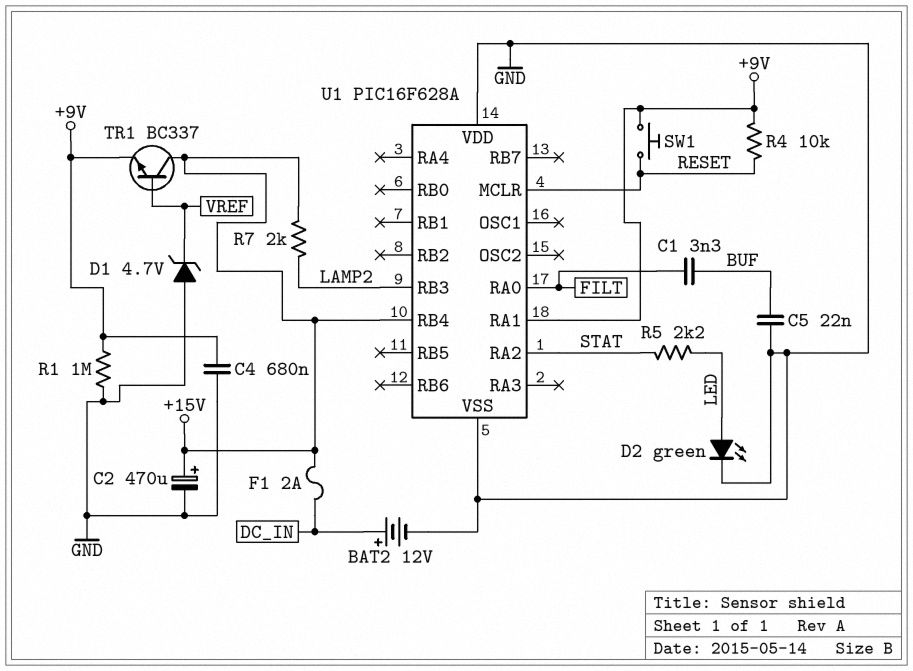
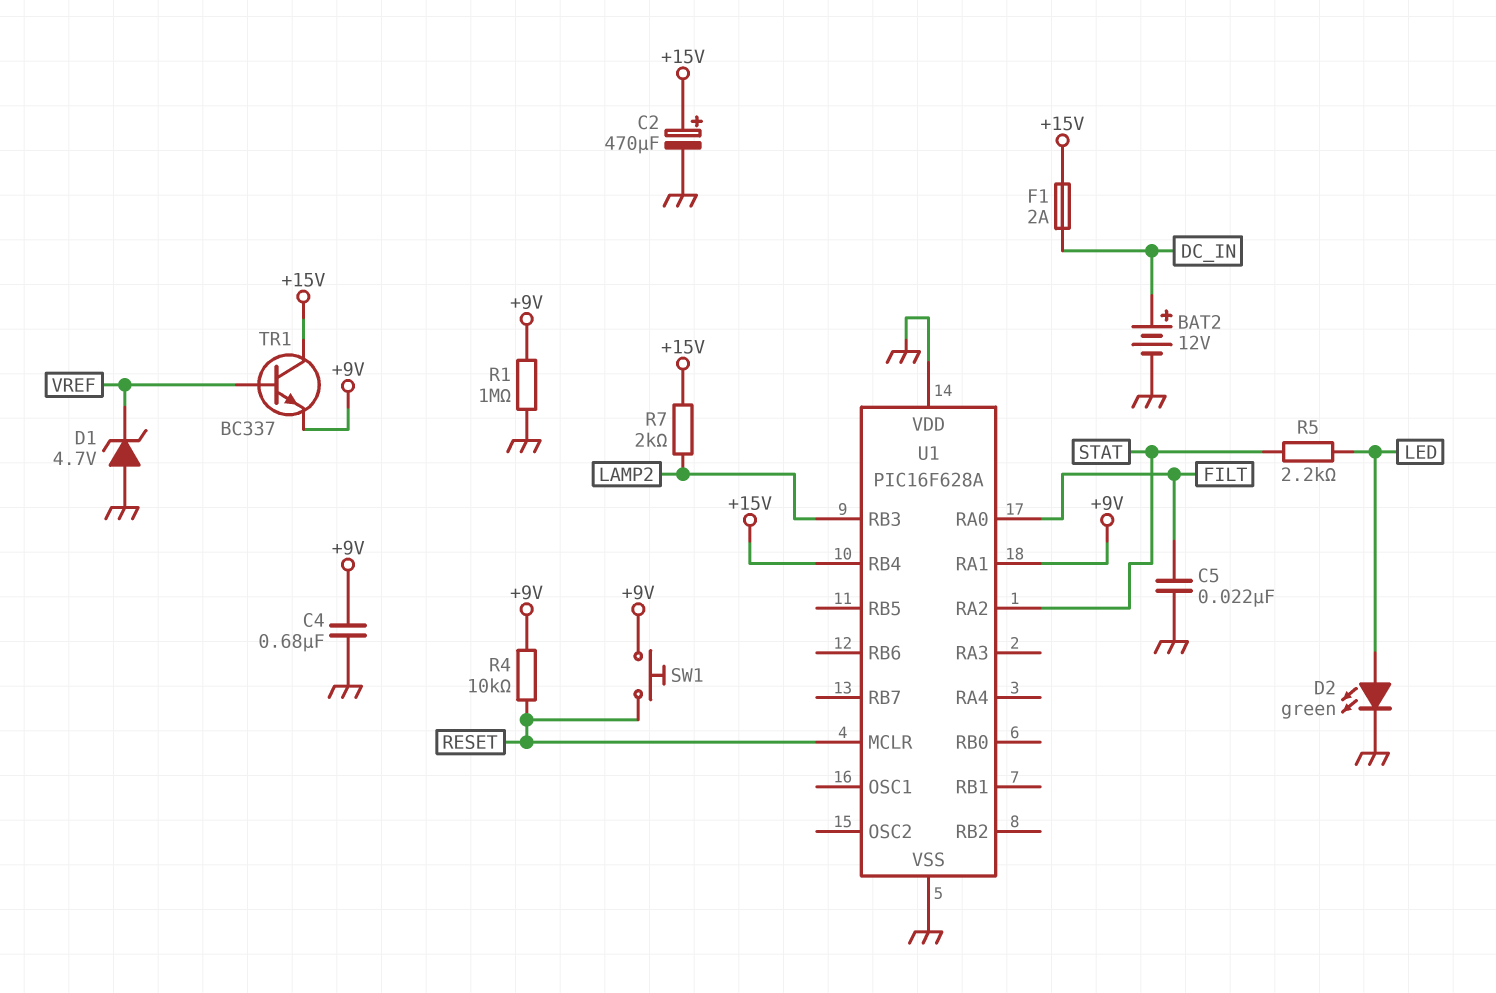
C1: 3.3nF (BUF, FILT) -> none
C5: 22nF (BUF, GND) -> 22nF (FILT, GND)

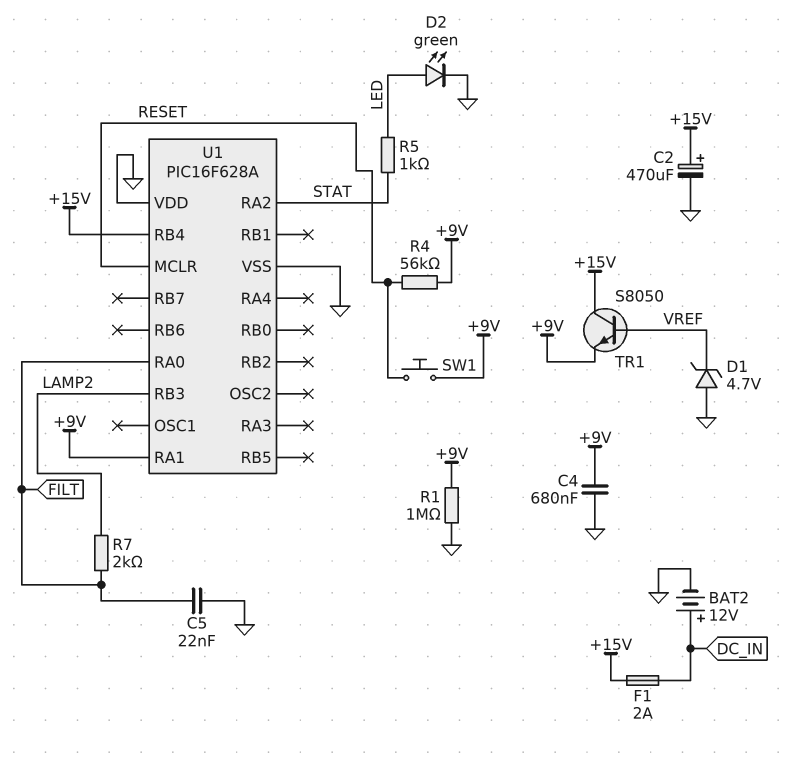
R4: 10k (+9V, RESET) -> 56k (+9V, RESET)
R5: 2.2k (LED, STAT) -> 1k (LED, STAT)
R7: 2k (+15V, LAMP2) -> 2k (FILT, LAMP2)
TR1: NPN BC337 (B VREF, C +15V, E +9V) -> NPN S8050 (B VREF, C +15V, E +9V)

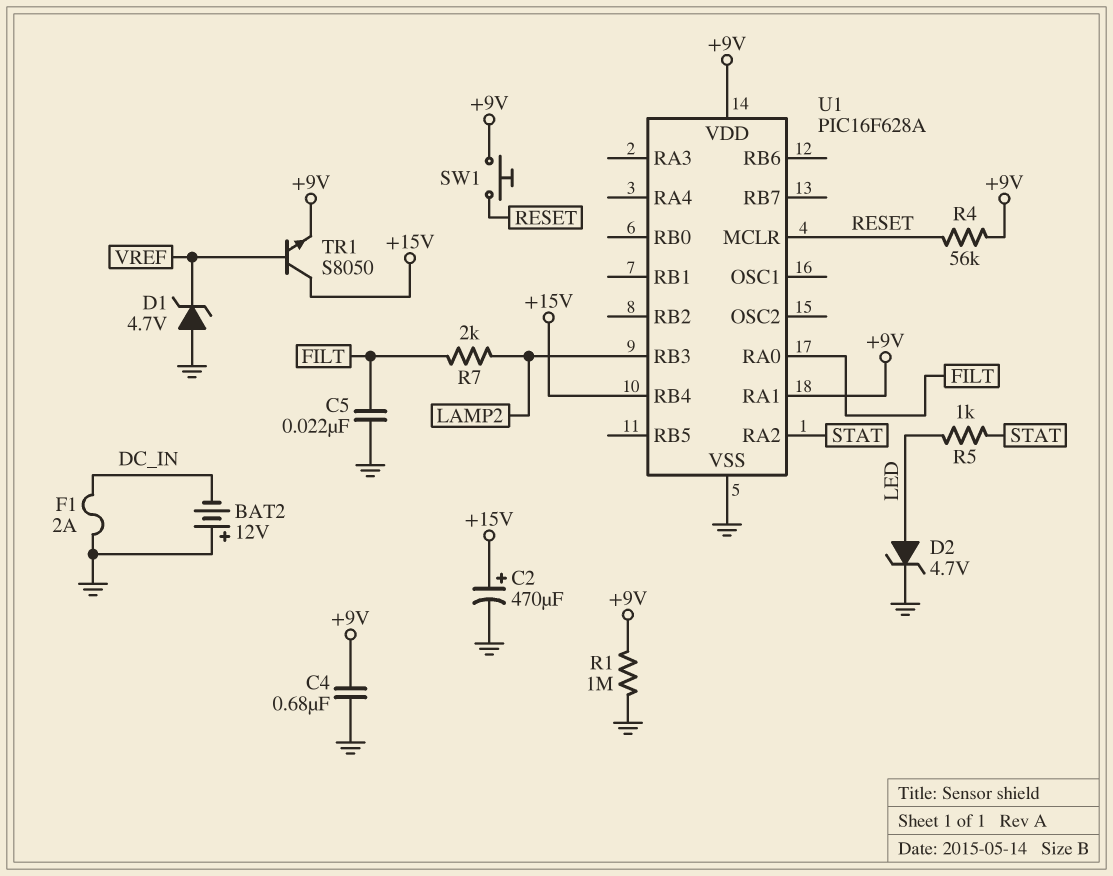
BAT2: 12V (plus DC_IN, minus GND) -> 12V (plus GND, minus DC_IN)
D2: LED green (A LED, K GND) -> zener 4.7V (A LED, K GND)
F1: 2A (+15V, DC_IN) -> 2A (DC_IN, GND)
U1 pin VDD: GND -> +9V

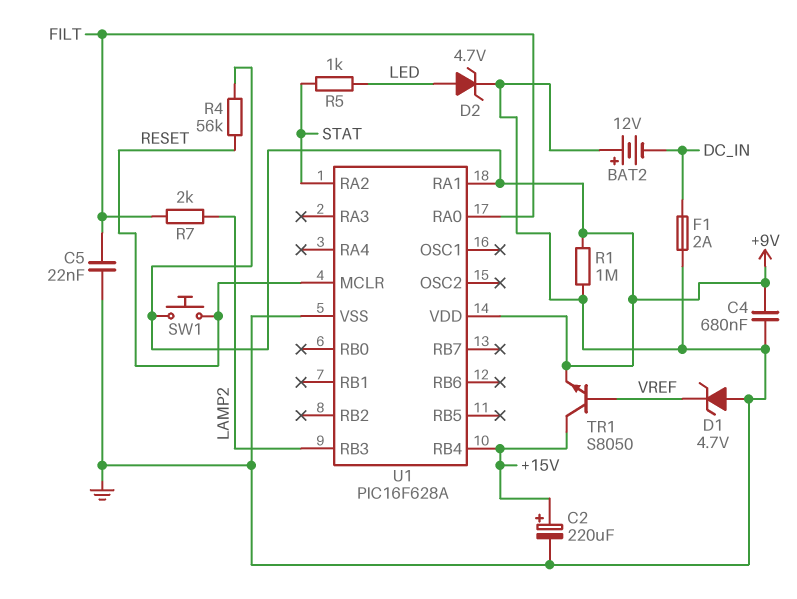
C2: 470uF (plus +15V, minus GND) -> 220uF (plus +15V, minus GND)

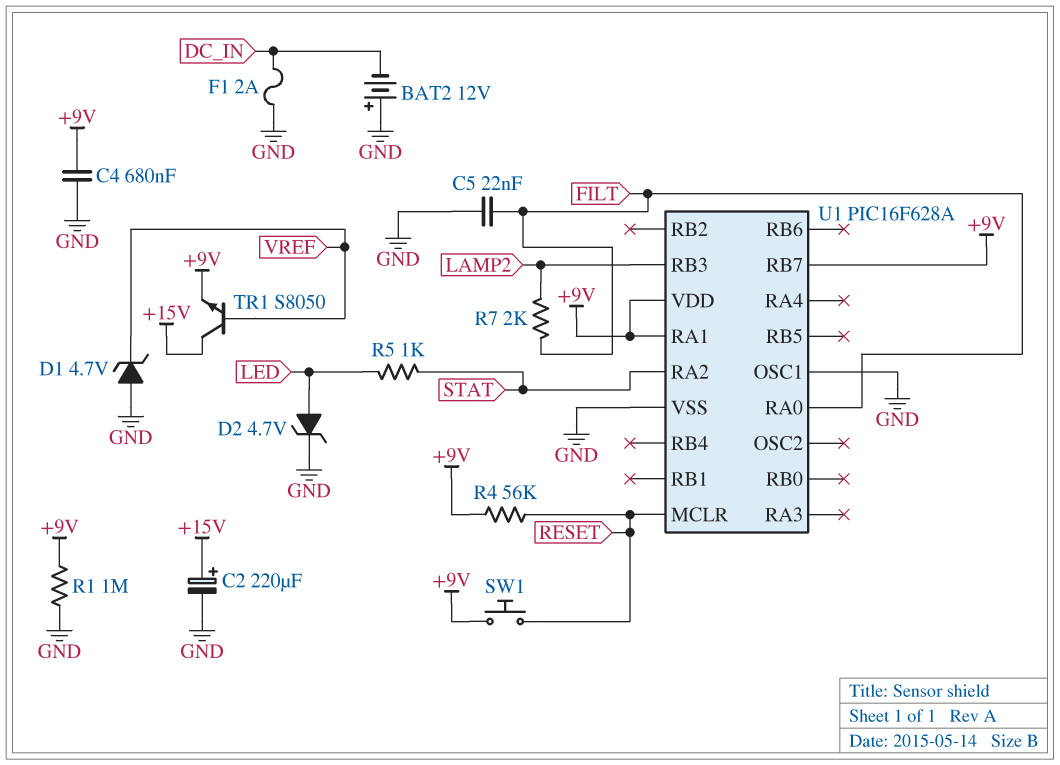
U1 pin OSC1: none -> GND
U1 pin RB4: +15V -> none
U1 pin RB7: none -> +9V

